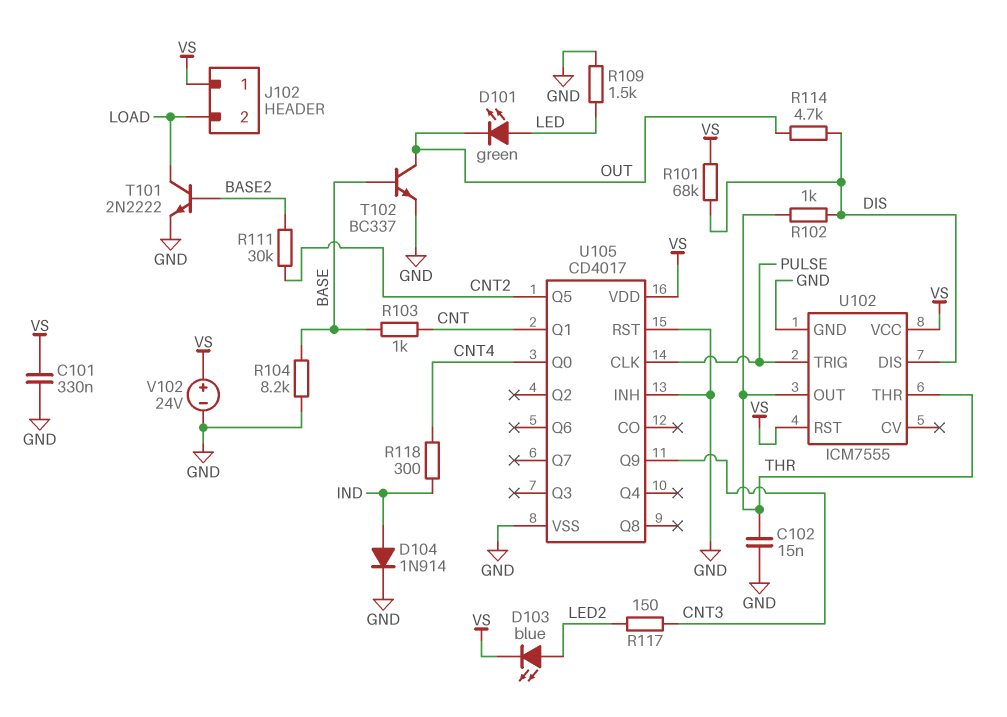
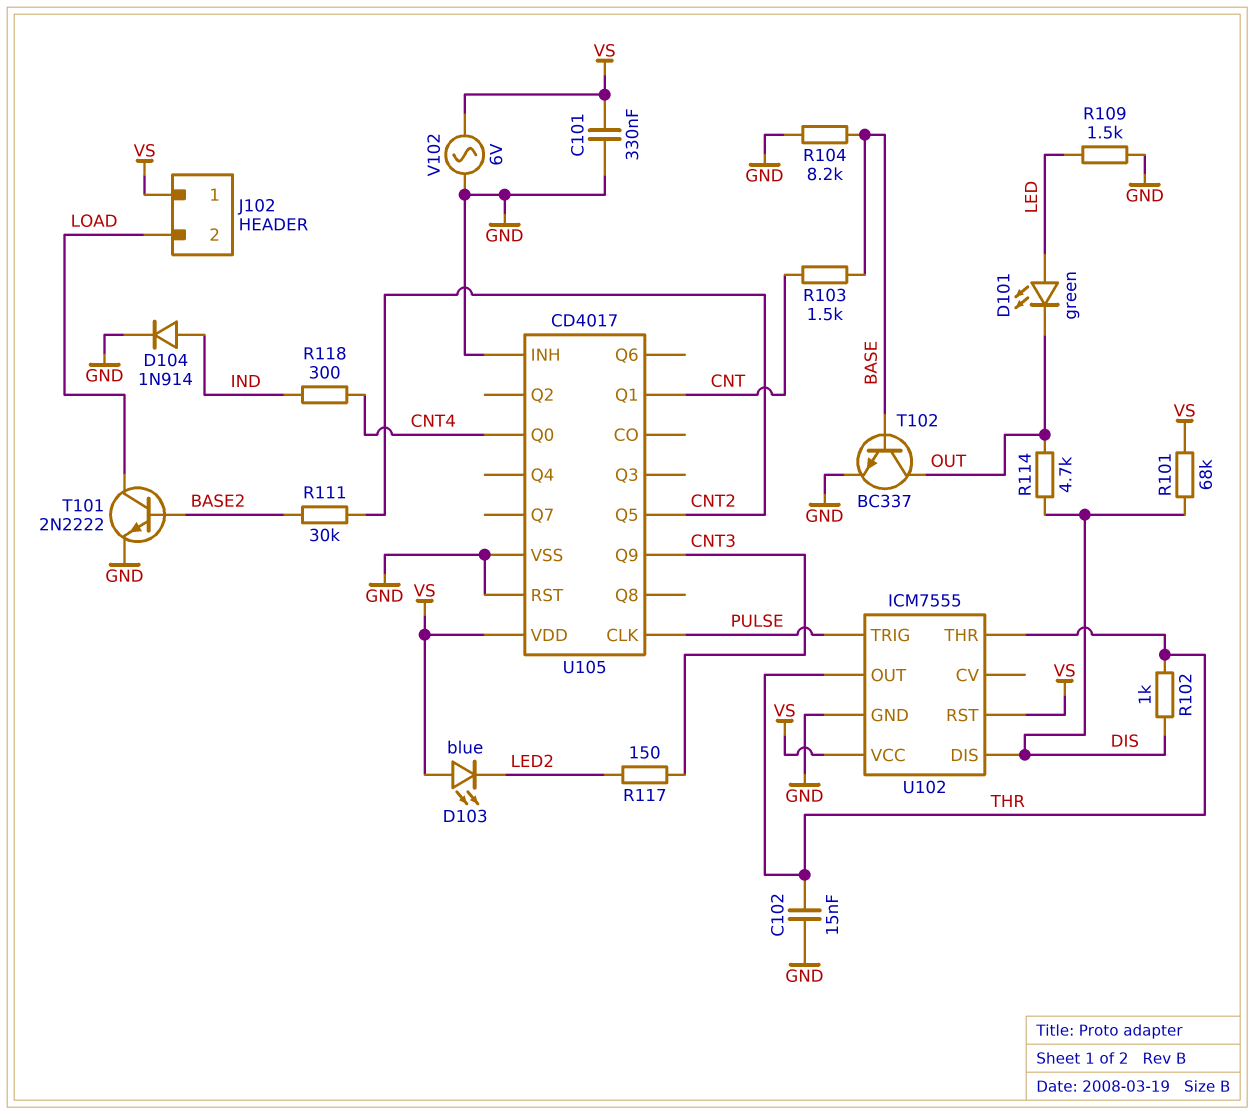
D103: LED blue (A LED2, K VS) -> LED blue (A VS, K LED2)
R103: 1k (BASE, CNT) -> 1.5k (BASE, CNT)
V102: 24V (plus VS, minus GND) -> AC 6V (GND, VS)

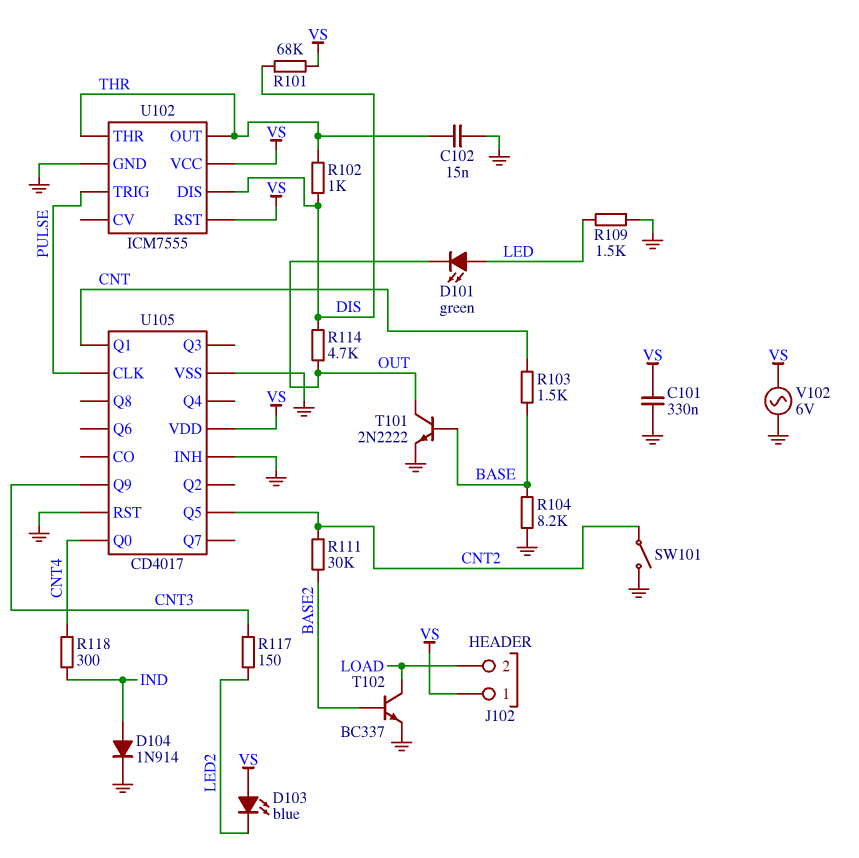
SW101: none -> switch (CNT2, GND)
T101: NPN 2N2222 (B BASE2, C LOAD, E GND) -> NPN 2N2222 (B BASE, C OUT, E GND)
T102: NPN BC337 (B BASE, C OUT, E GND) -> NPN BC337 (B BASE2, C LOAD, E GND)

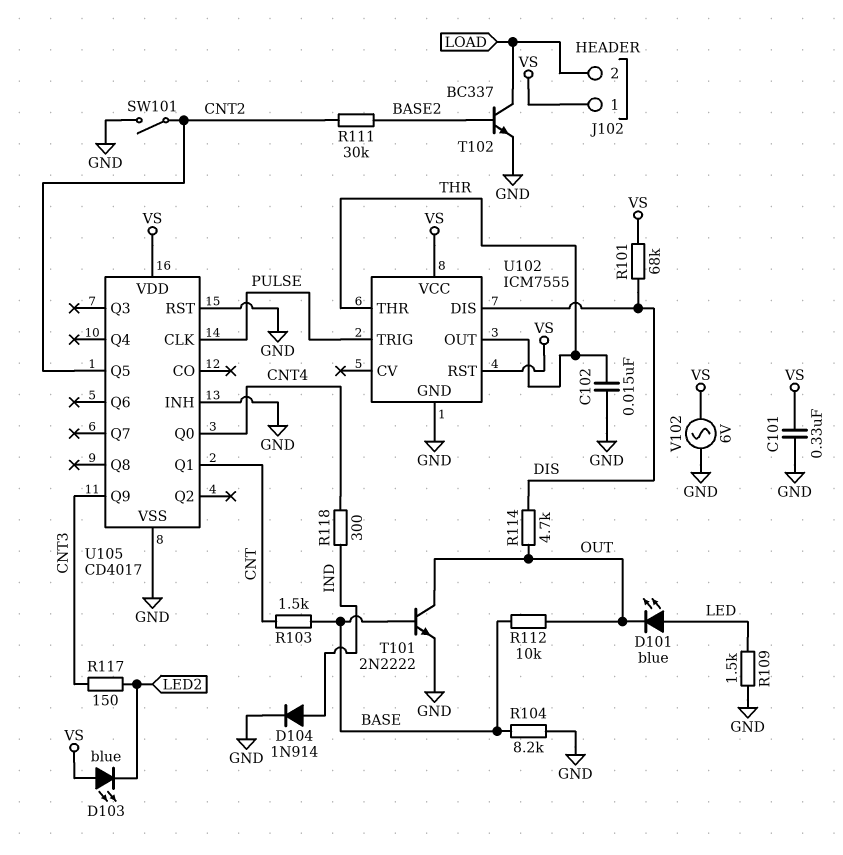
D101: LED green (A LED, K OUT) -> LED blue (A LED, K OUT)
R102: 1k (DIS, THR) -> none
R112: none -> 10k (BASE, OUT)

